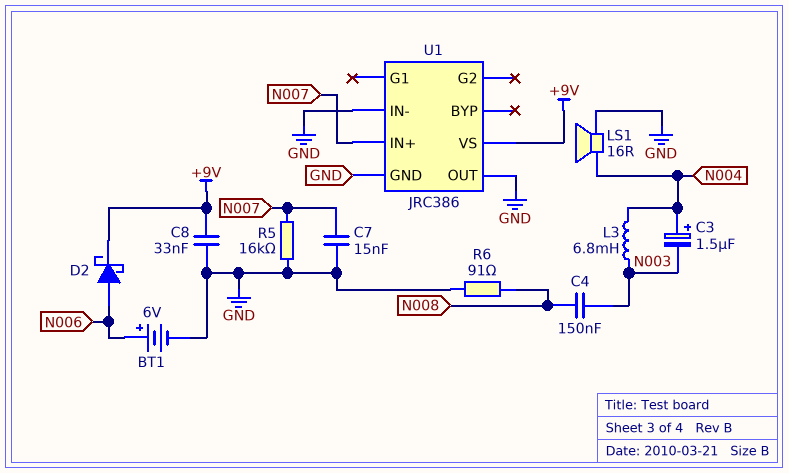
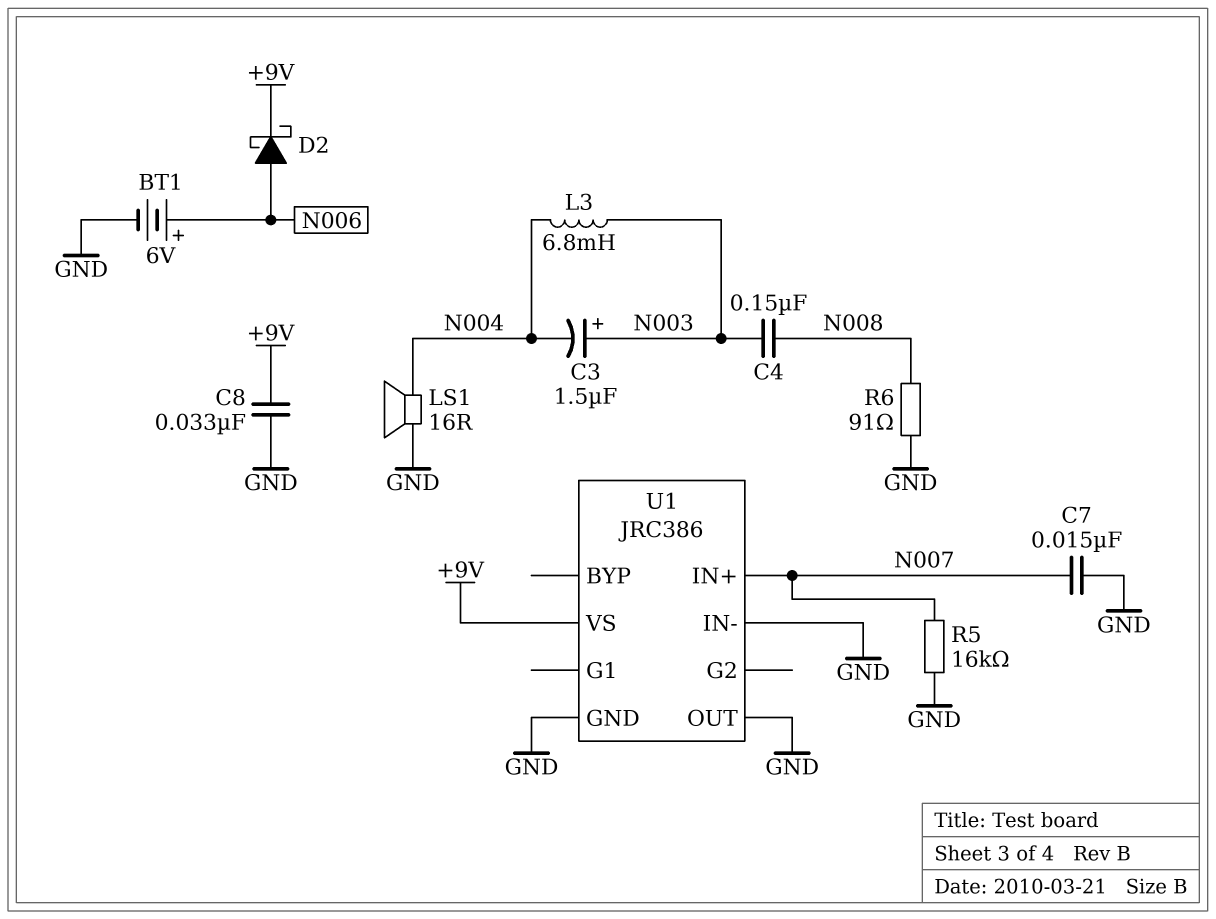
C3: 1.5uF (plus N004, minus N003) -> 1.5uF (plus N003, minus N004)

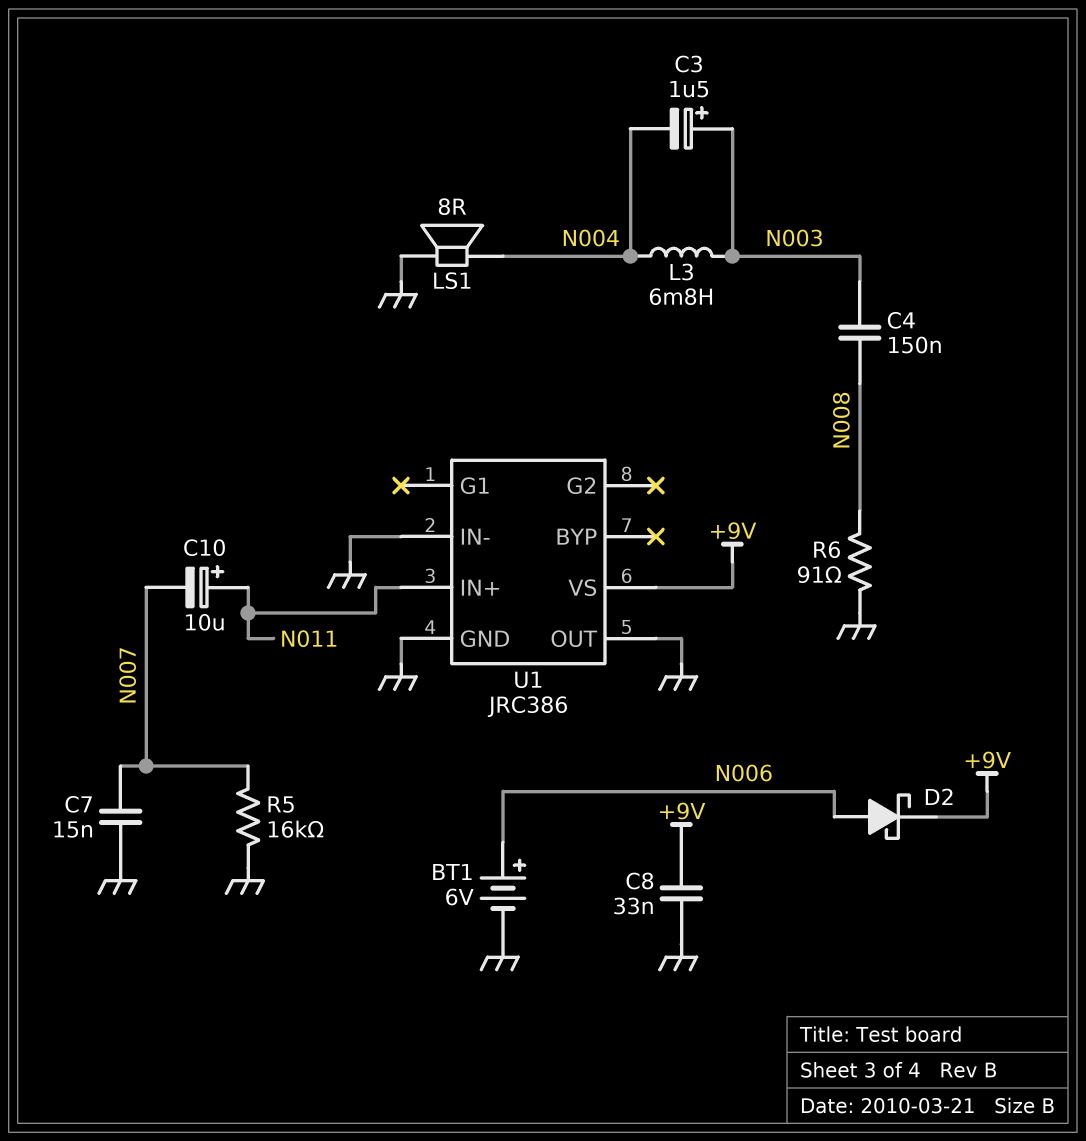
C10: none -> 10uF (plus N011, minus N007)
LS1: speaker 16R (GND, N004) -> speaker 8R (GND, N004)
U1 pin IN+: N007 -> N011

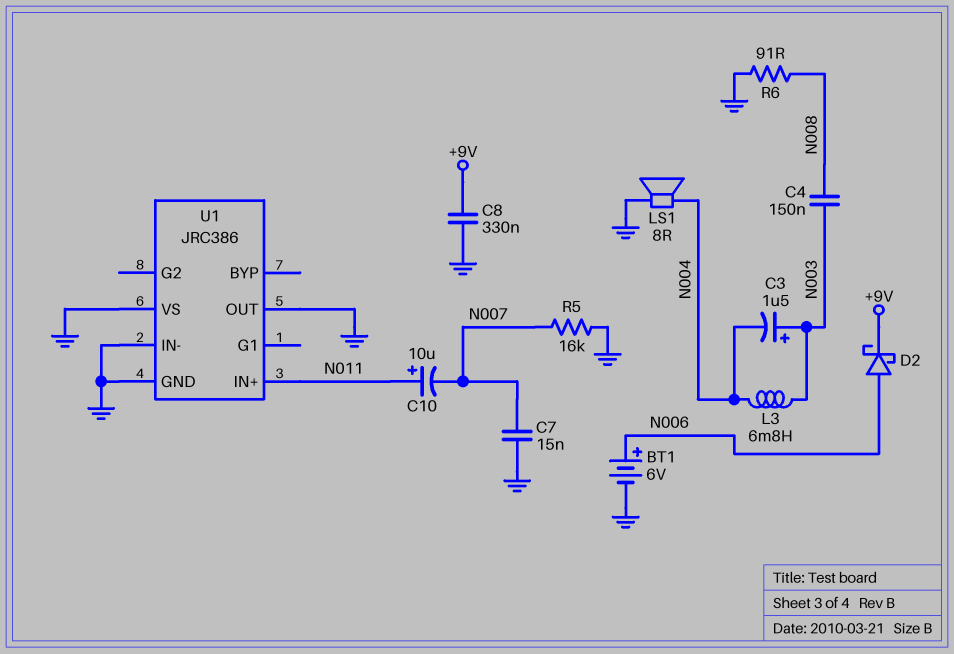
C8: 33nF (+9V, GND) -> 330nF (+9V, GND)
U1 pin VS: +9V -> GND

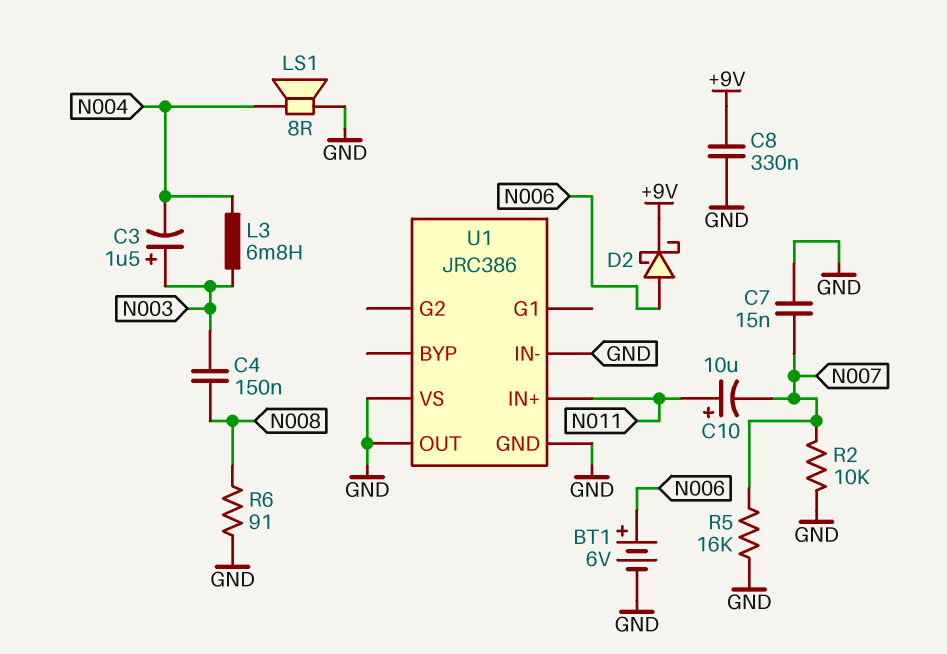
R2: none -> 10k (GND, N007)

